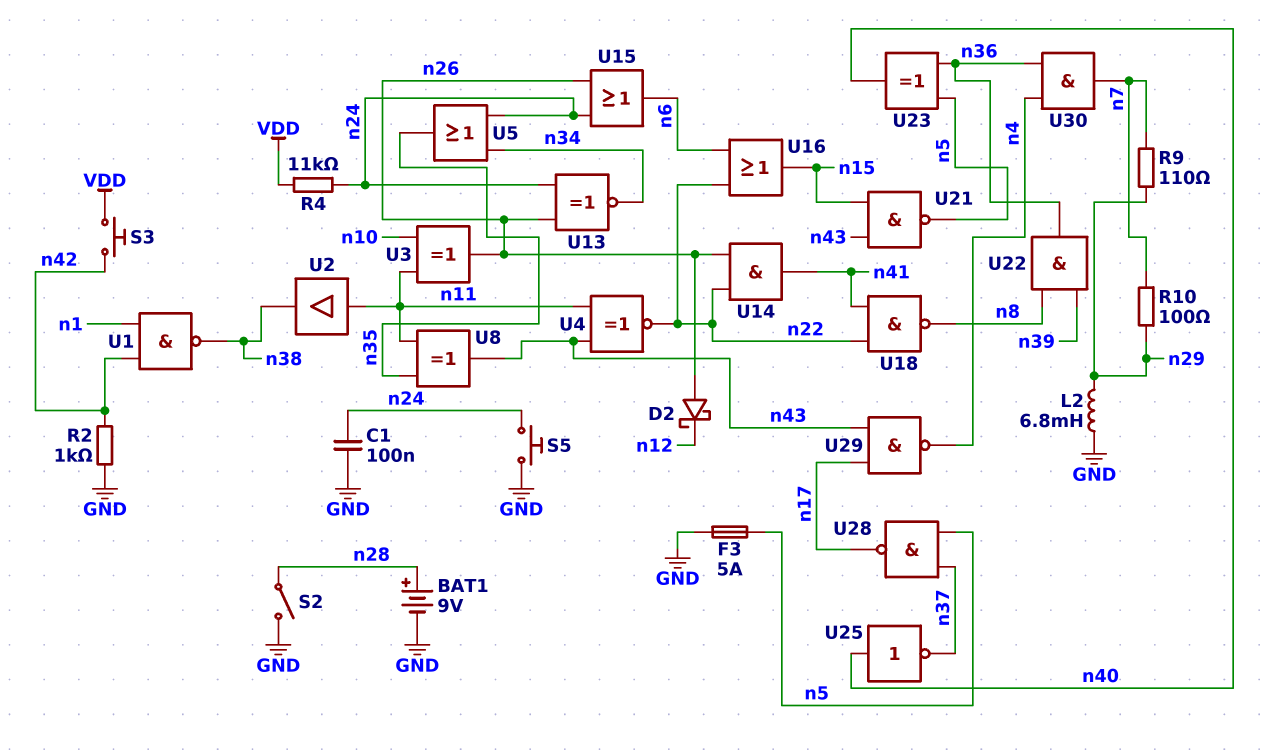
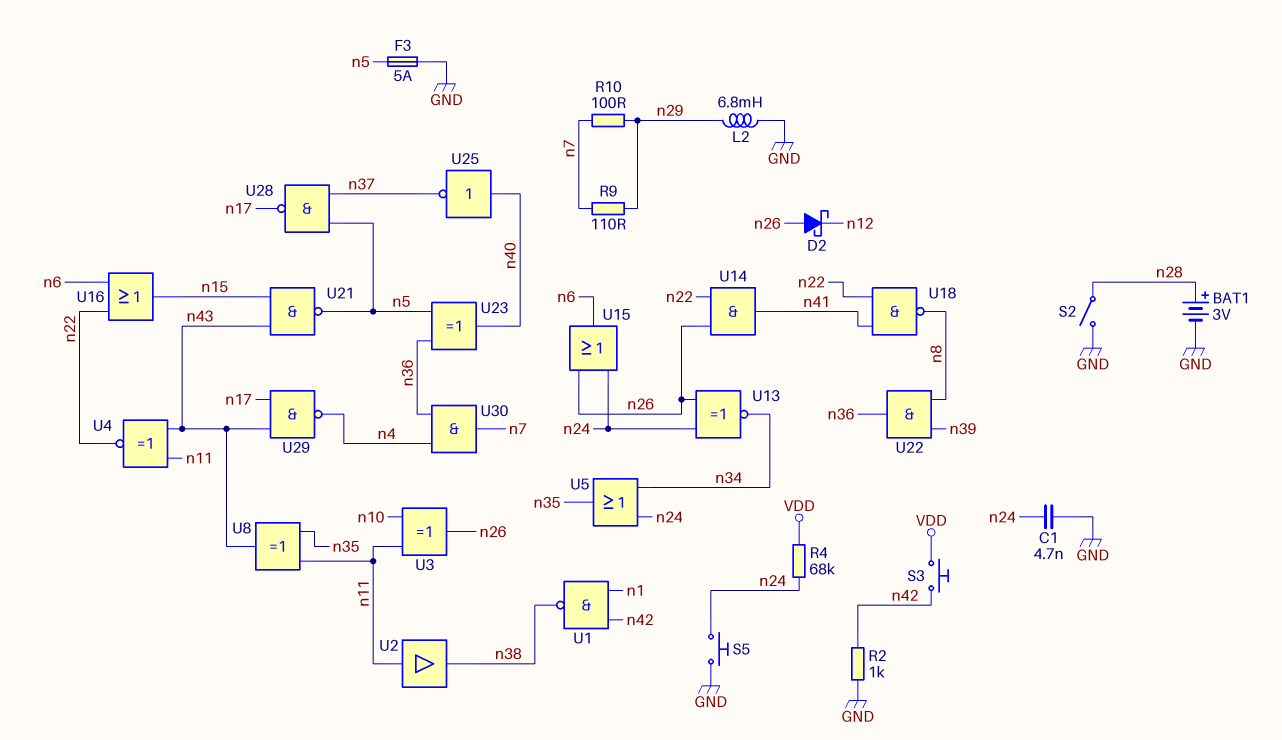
BAT1: 9V (plus n28, minus GND) -> 3V (plus n28, minus GND)
C1: 100nF (GND, n24) -> 4.7nF (GND, n24)
R4: 11k (VDD, n24) -> 68k (VDD, n24)

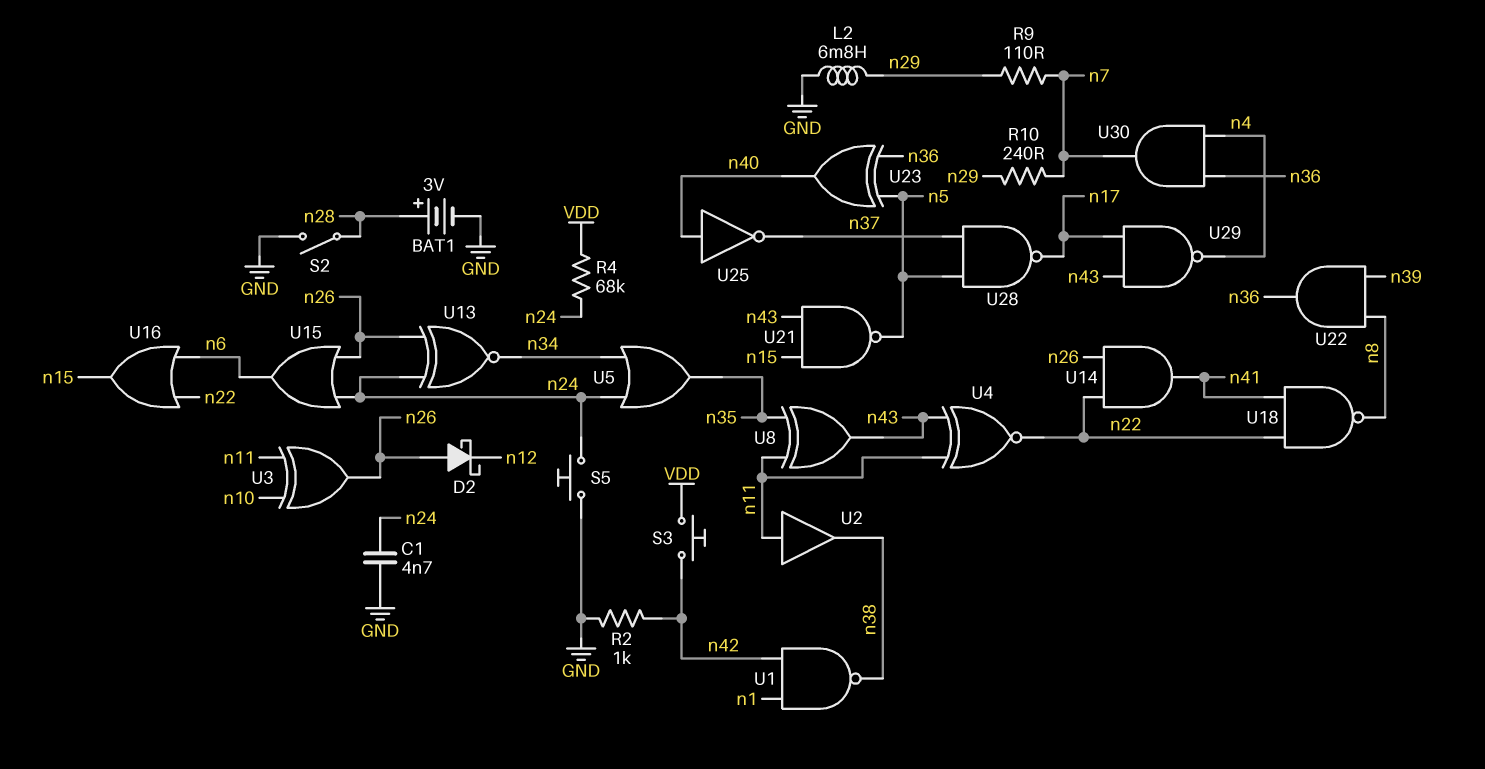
F3: 5A (GND, n5) -> none
R10: 100 (n7, n29) -> 240 (n7, n29)

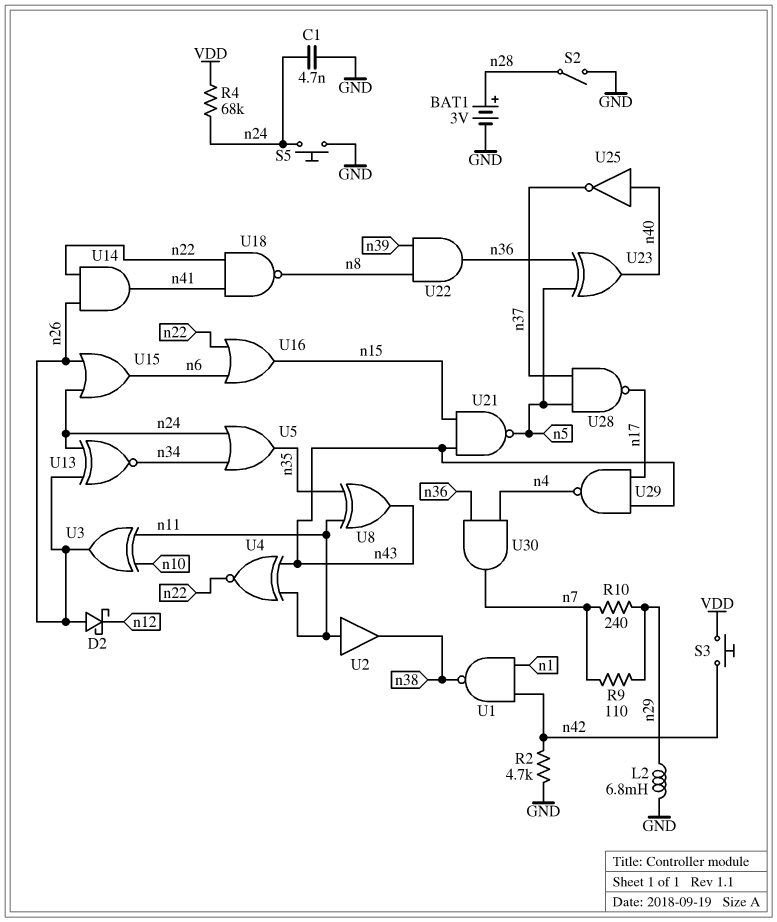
R2: 1k (GND, n42) -> 4.7k (GND, n42)

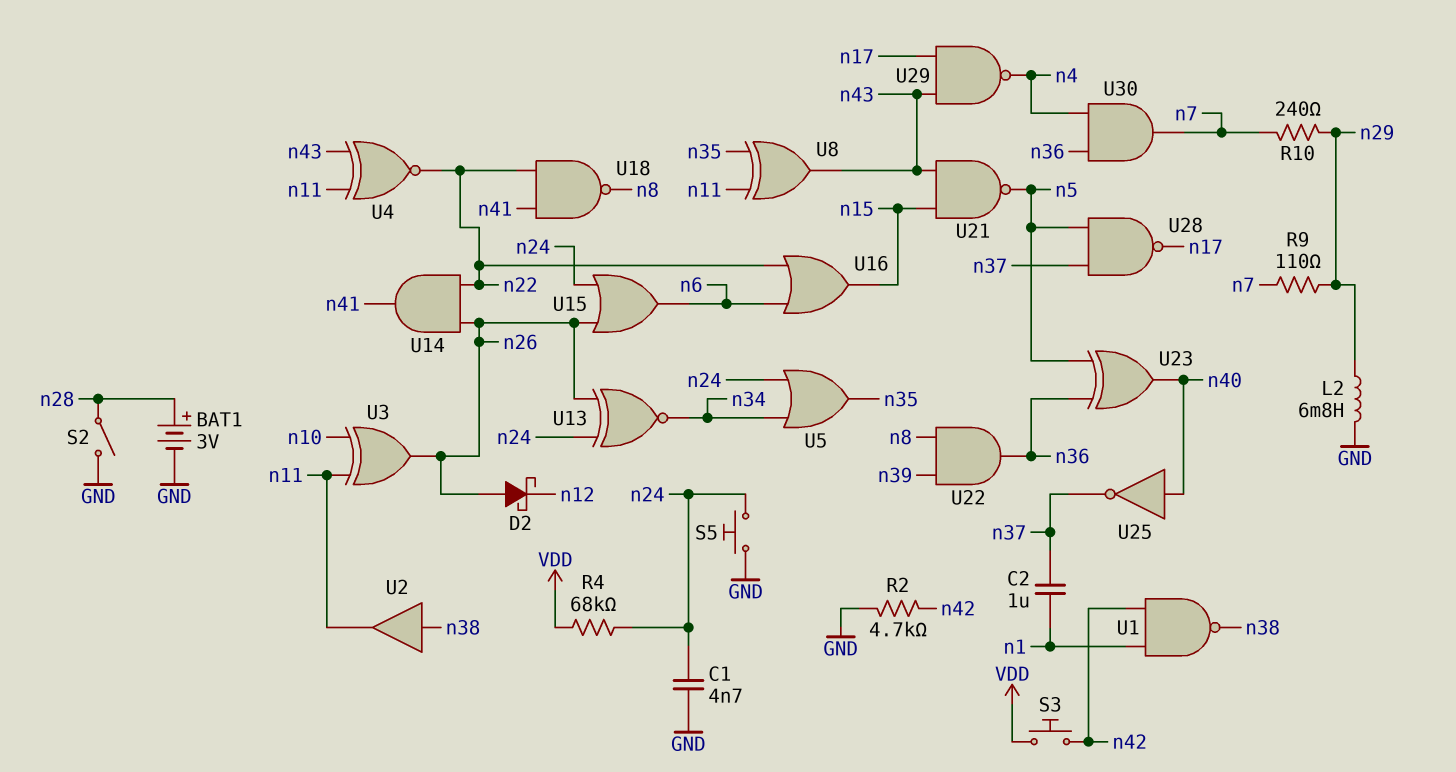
C2: none -> 1uF (n1, n37)
U2: buffer (in n11, out n38) -> buffer (in n38, out n11)

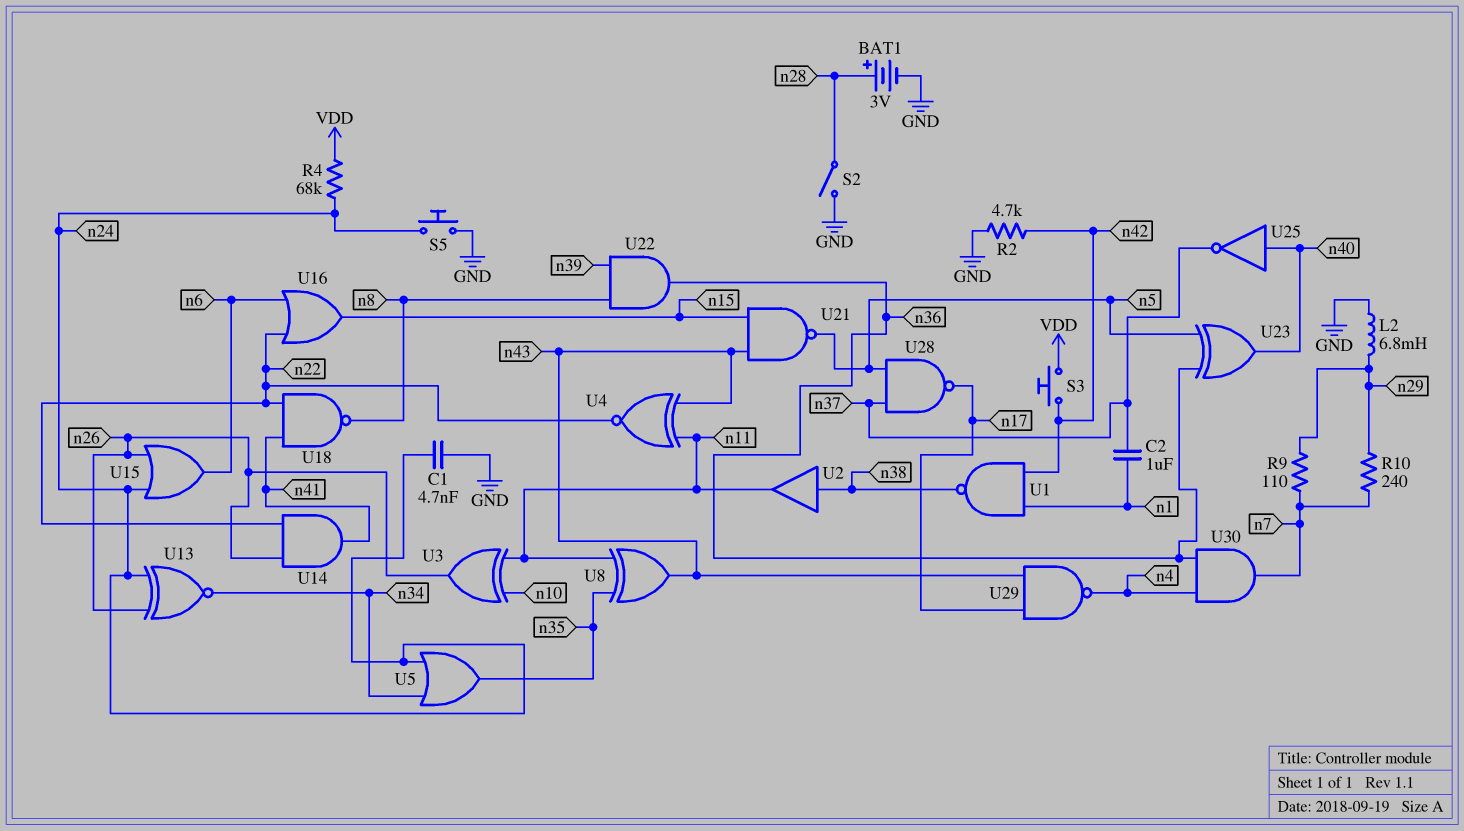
D2: schottky (A n26, K n12) -> none

